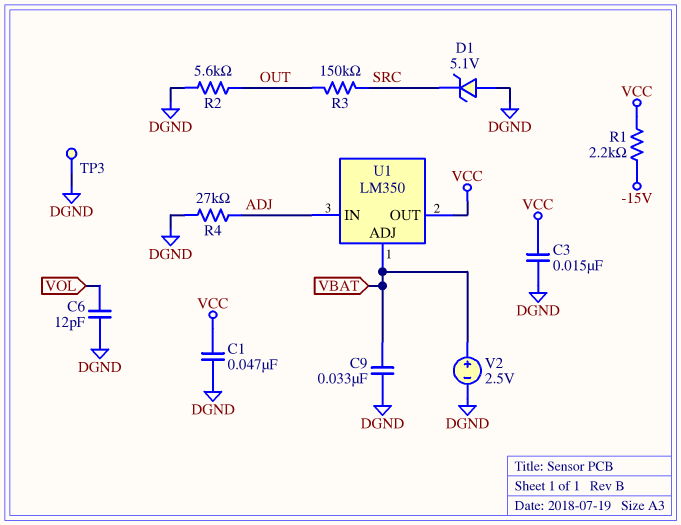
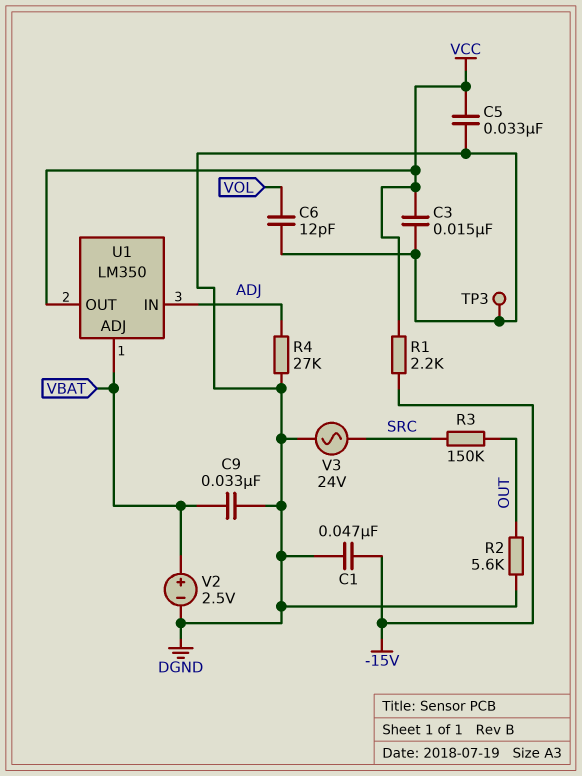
C1: 47nF (DGND, VCC) -> 47nF (-15V, DGND)
C5: none -> 33nF (DGND, VCC)
D1: zener 5.1V (A DGND, K SRC) -> none
V3: none -> AC 24V (DGND, SRC)

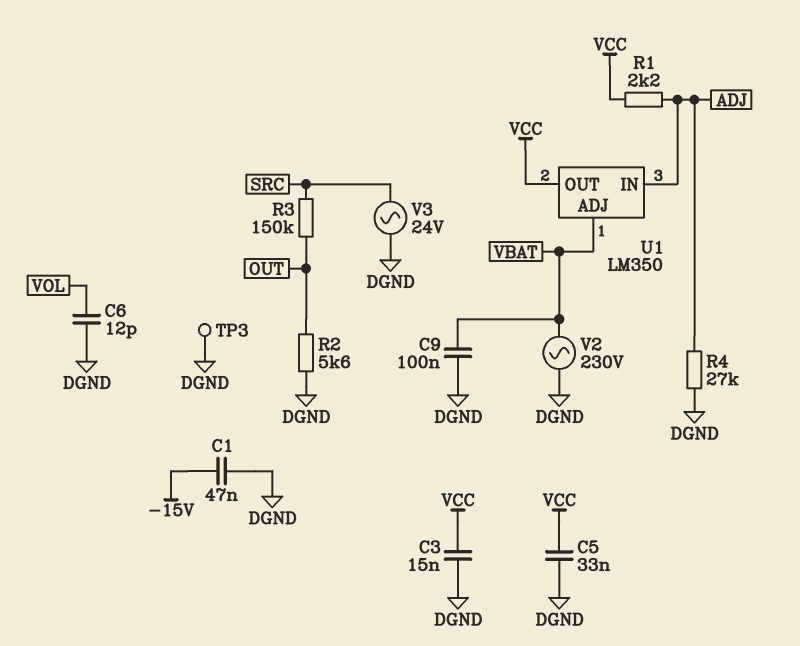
C9: 33nF (DGND, VBAT) -> 100nF (DGND, VBAT)
R1: 2.2k (-15V, VCC) -> 2.2k (ADJ, VCC)
V2: 2.5V (plus VBAT, minus DGND) -> AC 230V (DGND, VBAT)

